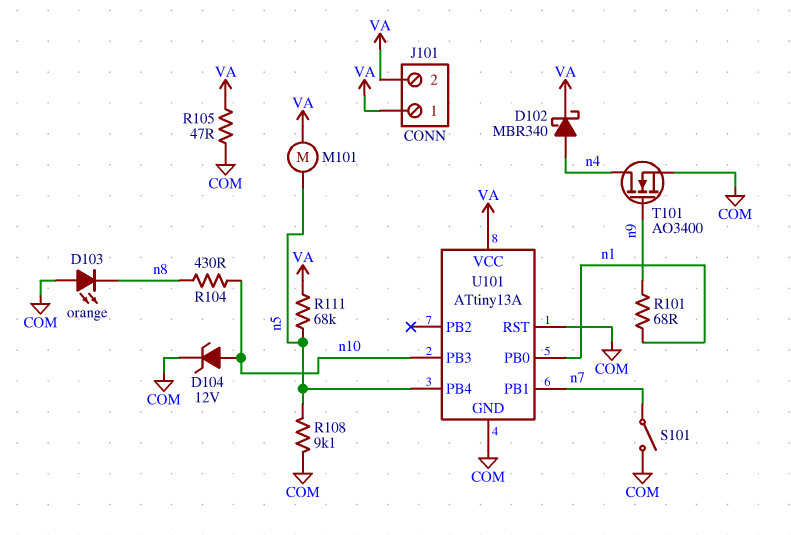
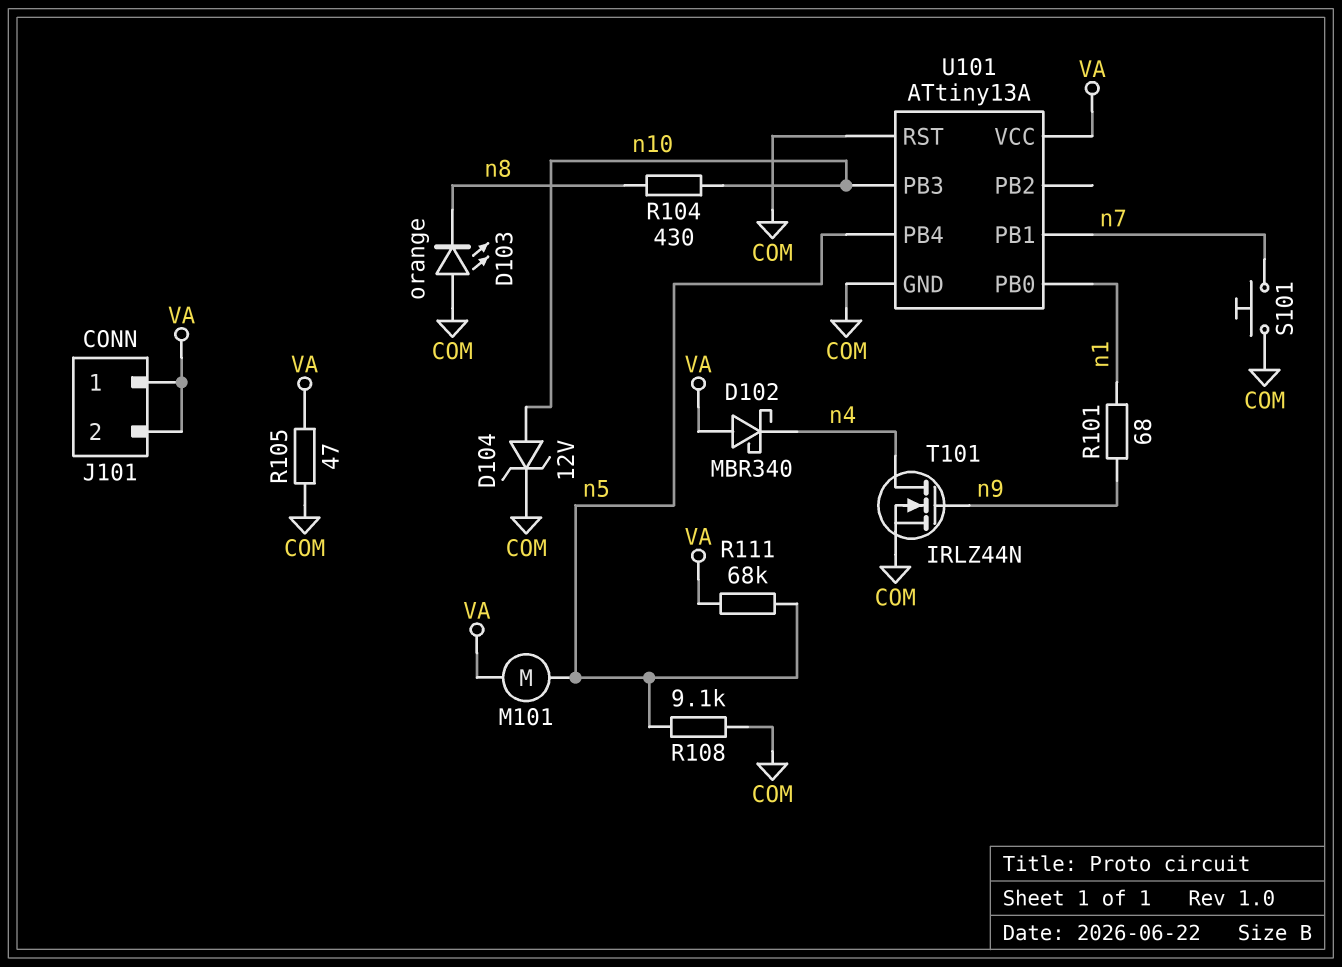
D102: schottky MBR340 (A n4, K VA) -> schottky MBR340 (A VA, K n4)
S101: switch (COM, n7) -> button (COM, n7)
T101: NMOS AO3400 (G n9, D n4, S COM) -> NMOS IRLZ44N (G n9, D n4, S COM)

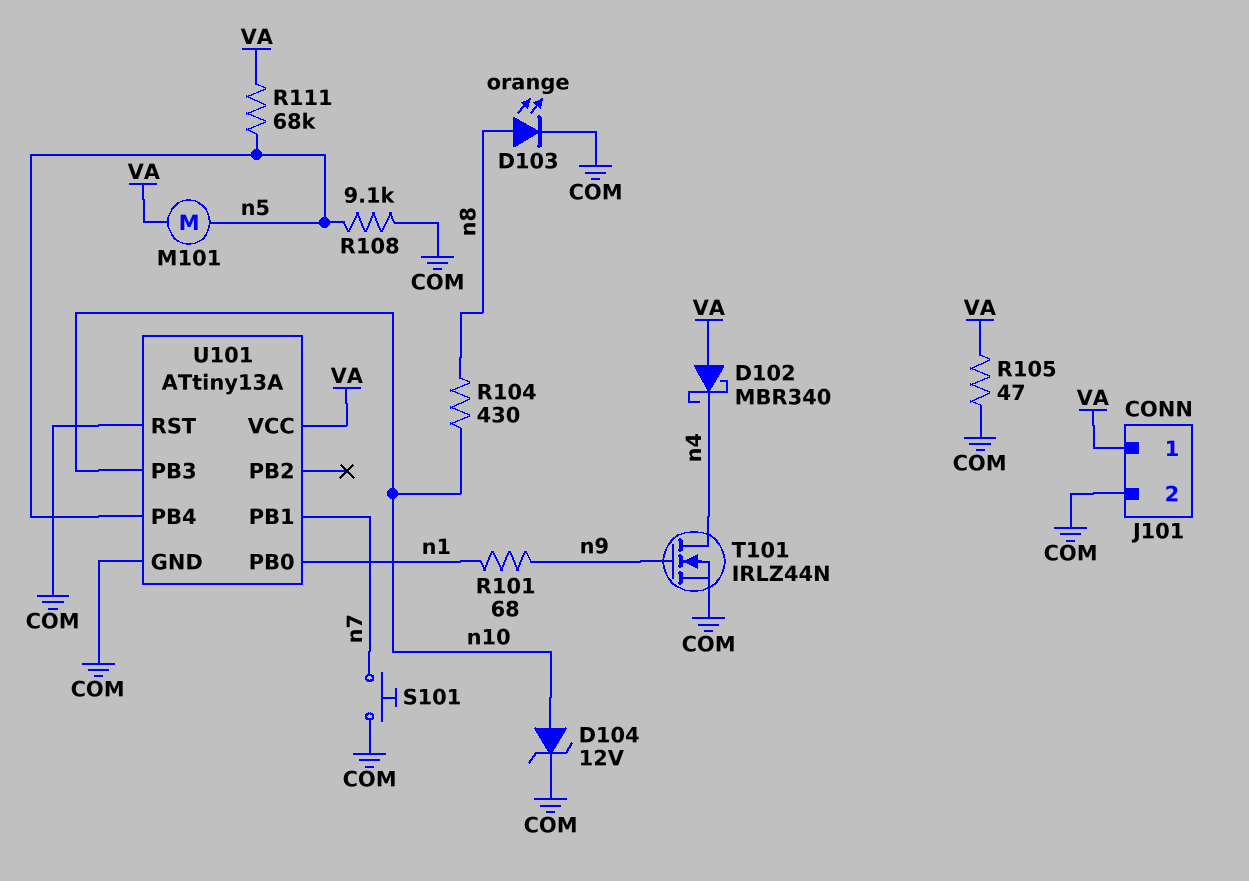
D103: LED orange (A COM, K n8) -> LED orange (A n8, K COM)
J101 pin 2: VA -> COM

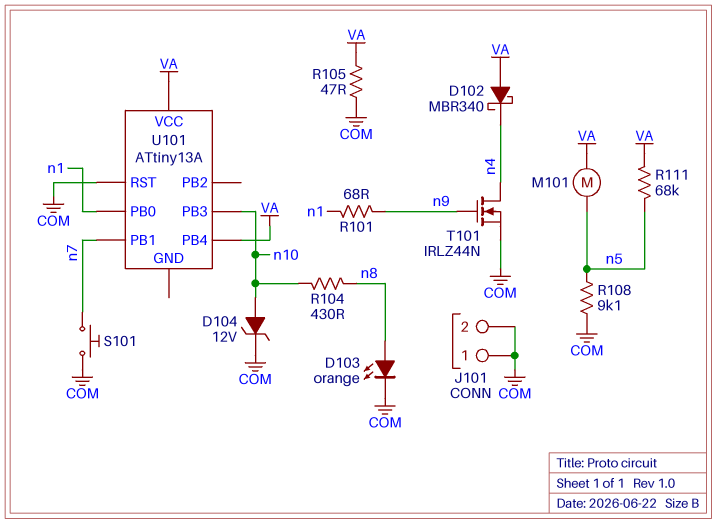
J101 pin 1: VA -> COM
U101 pin GND: COM -> none
U101 pin PB4: n5 -> VA

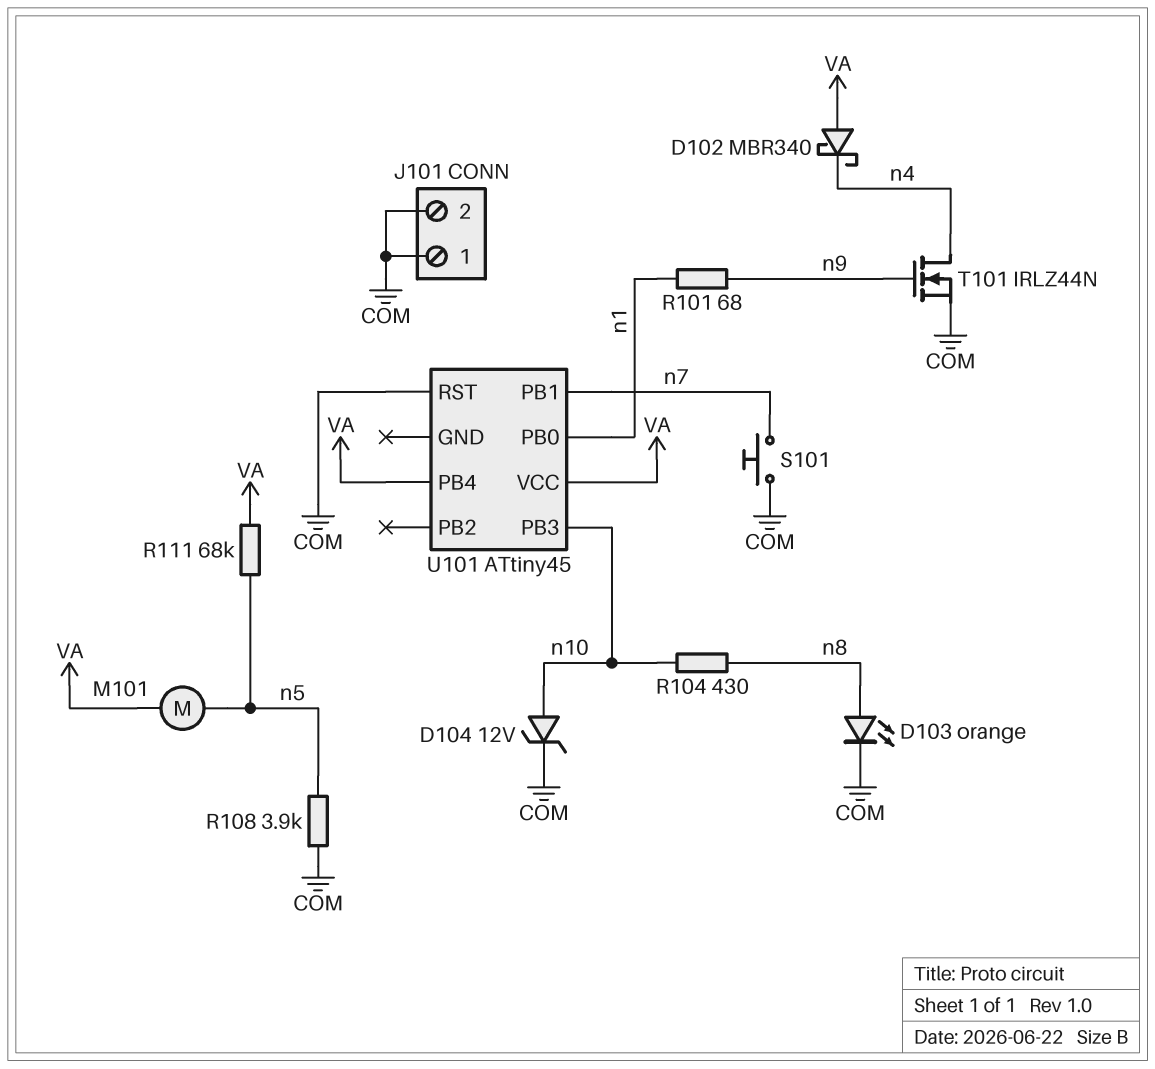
R105: 47 (COM, VA) -> none
R108: 9.1k (COM, n5) -> 3.9k (COM, n5)
U101: ATtiny13A -> ATtiny45

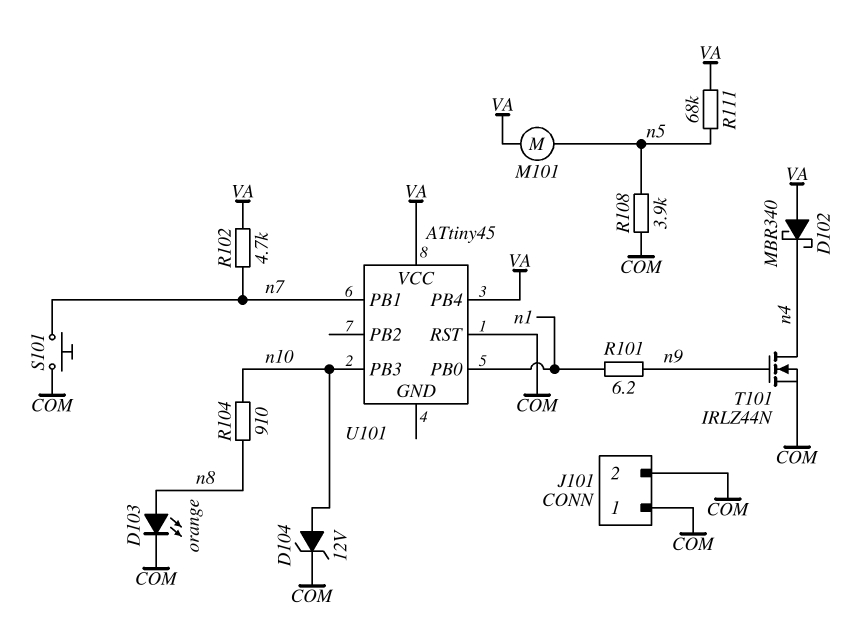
R101: 68 (n1, n9) -> 6.2 (n1, n9)
R102: none -> 4.7k (VA, n7)
R104: 430 (n8, n10) -> 910 (n8, n10)

